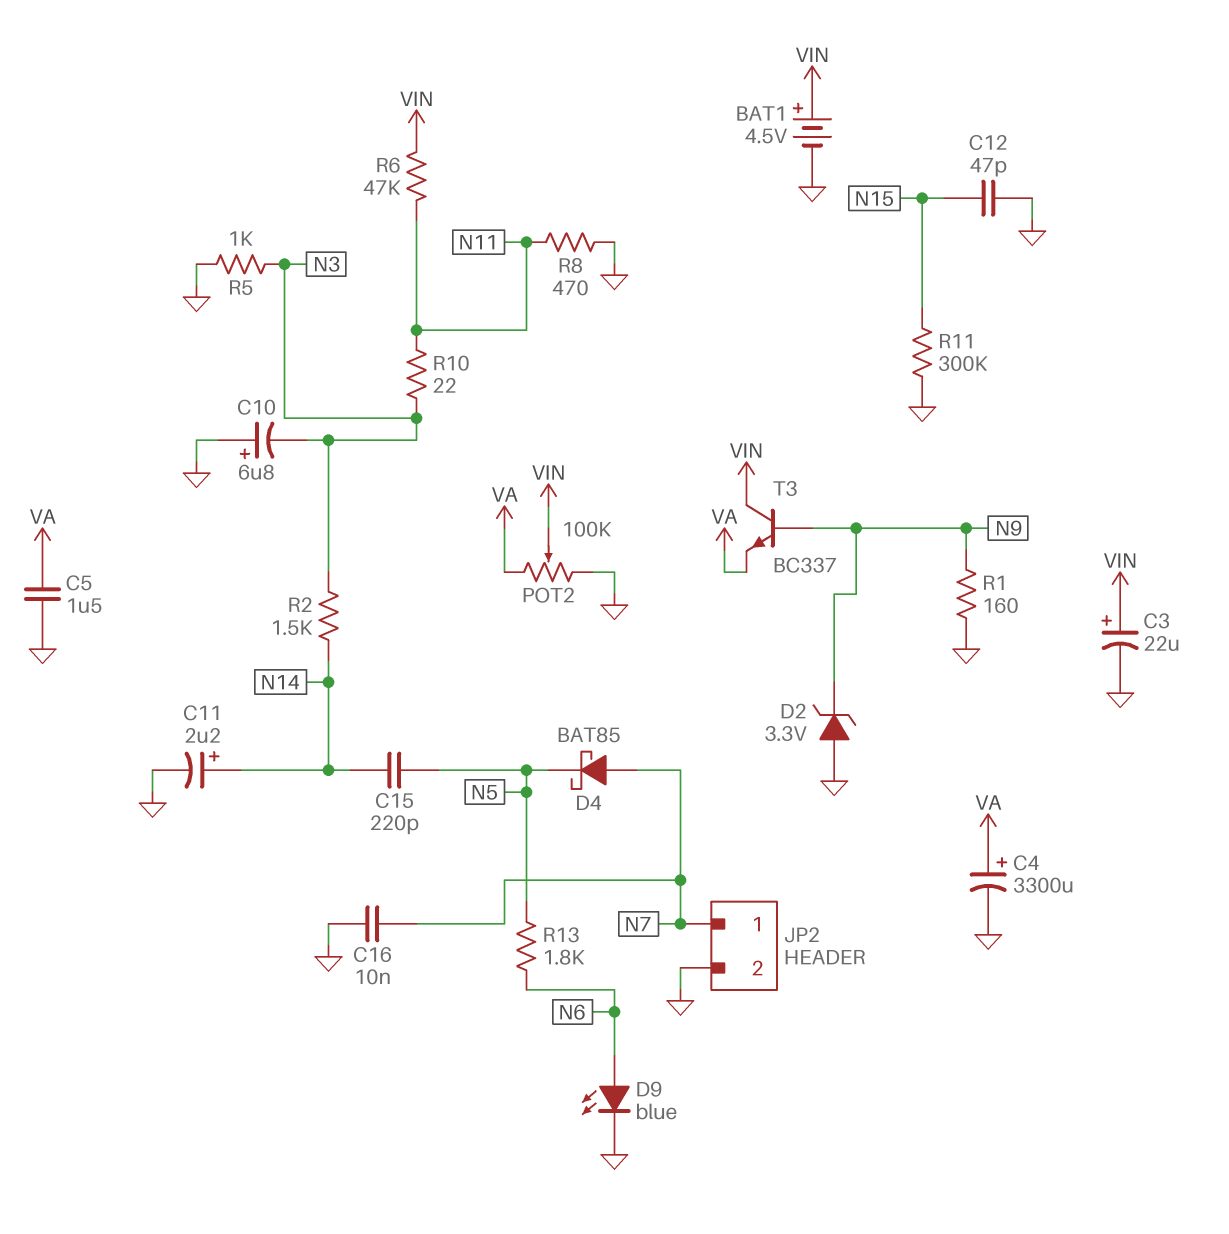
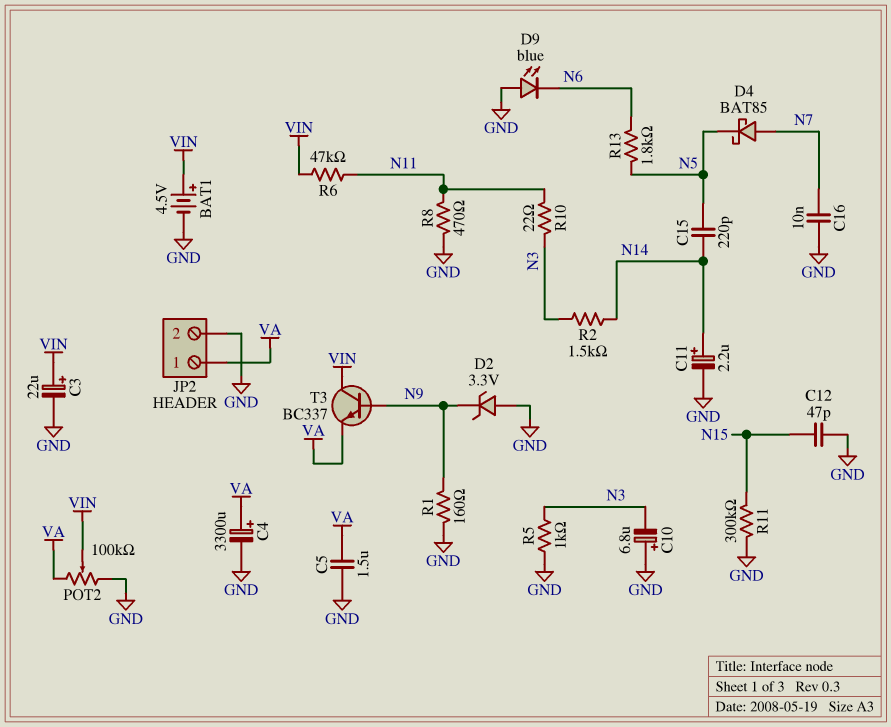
D9: LED blue (A N6, K GND) -> LED blue (A GND, K N6)
JP2 pin 1: N7 -> VA

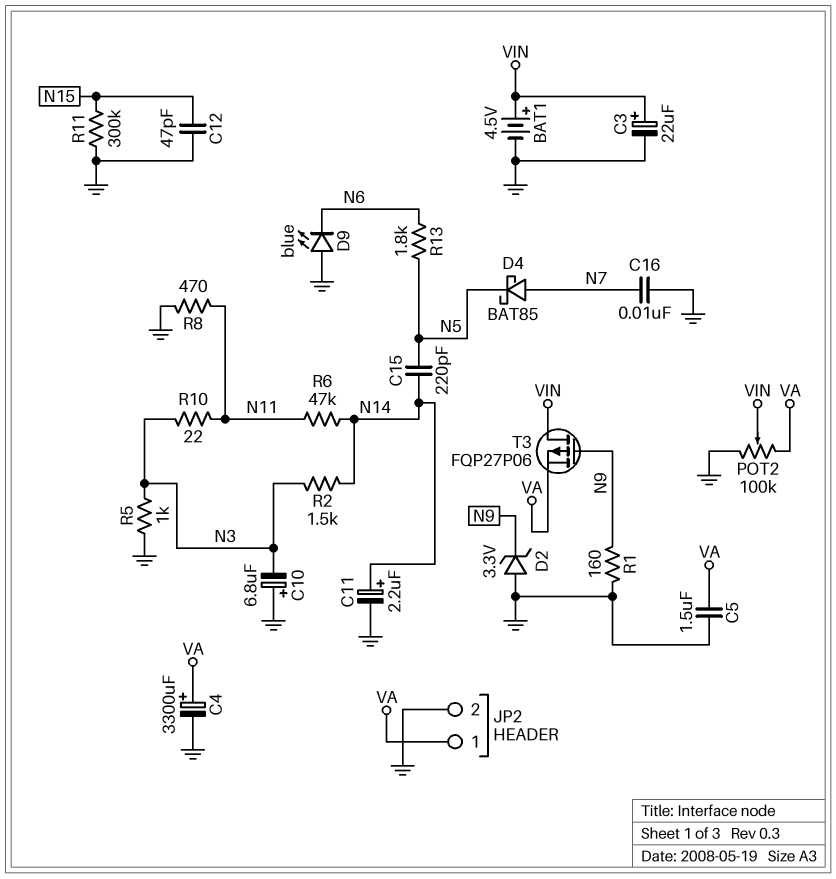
R6: 47k (N11, VIN) -> 47k (N11, N14)
T3: NPN BC337 (B N9, C VIN, E VA) -> PMOS FQP27P06 (G N9, D VIN, S VA)

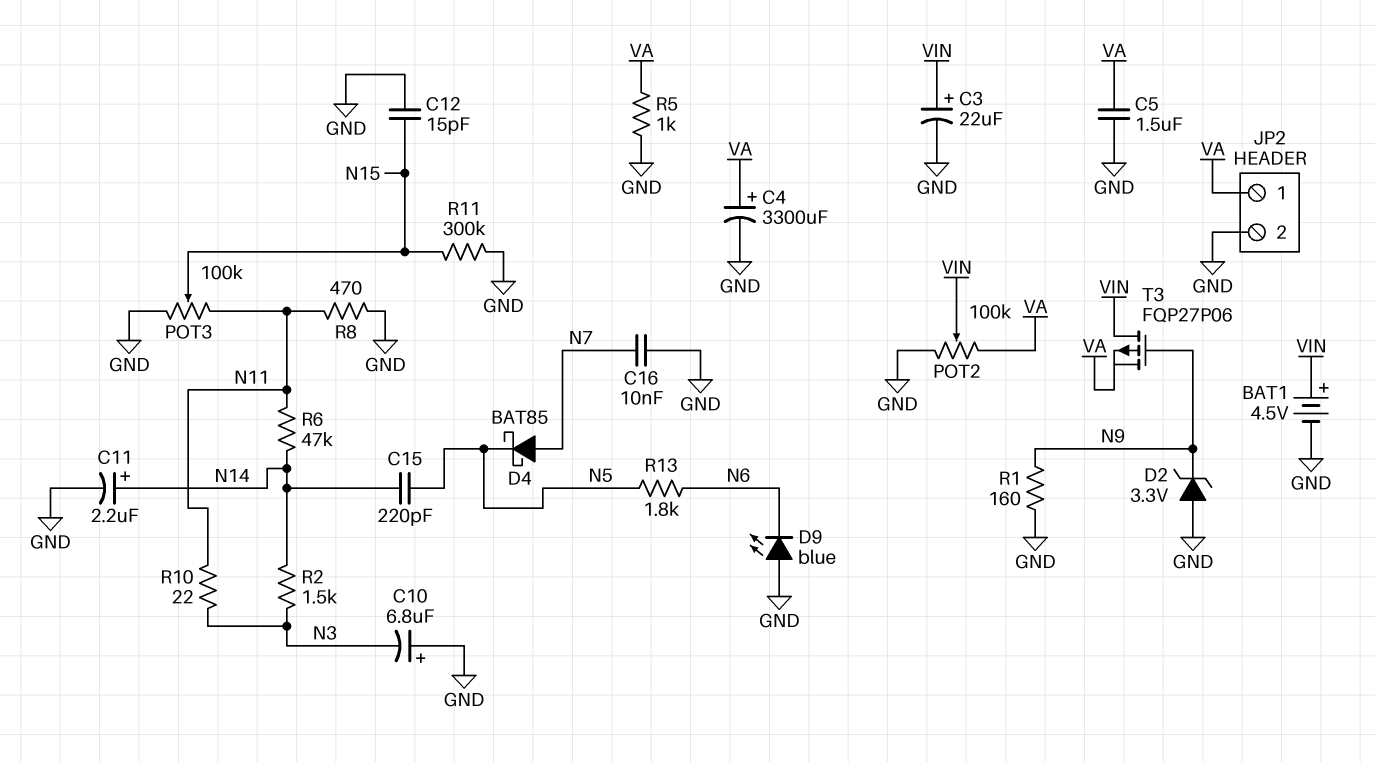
C12: 47pF (GND, N15) -> 15pF (GND, N15)
POT3: none -> 100k (GND, N11, wiper N15)
R5: 1k (GND, N3) -> 1k (GND, VA)

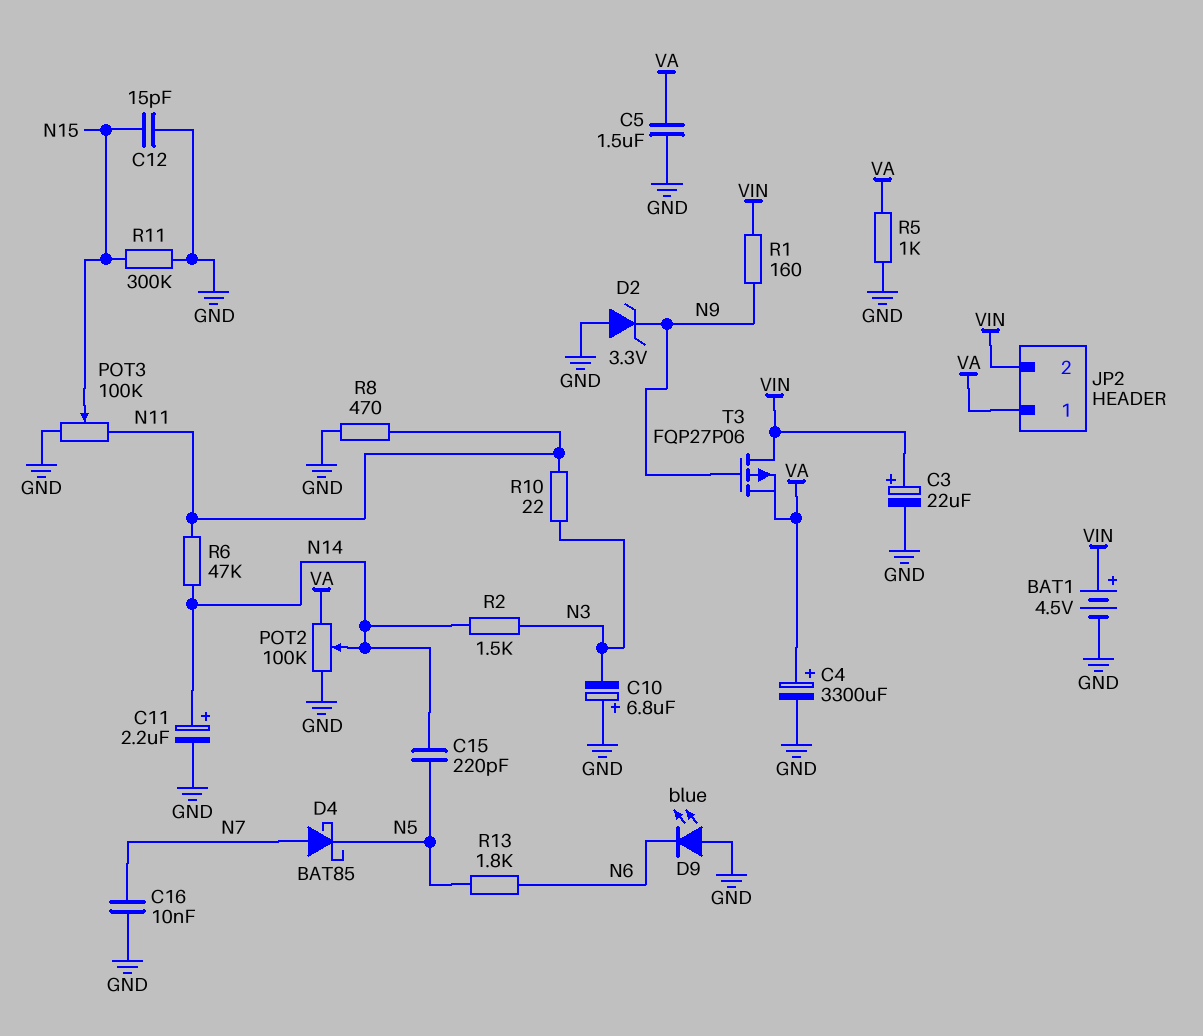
JP2 pin 2: GND -> VIN
POT2: 100k (GND, VA, wiper VIN) -> 100k (GND, VA, wiper N14)
R1: 160 (GND, N9) -> 160 (N9, VIN)

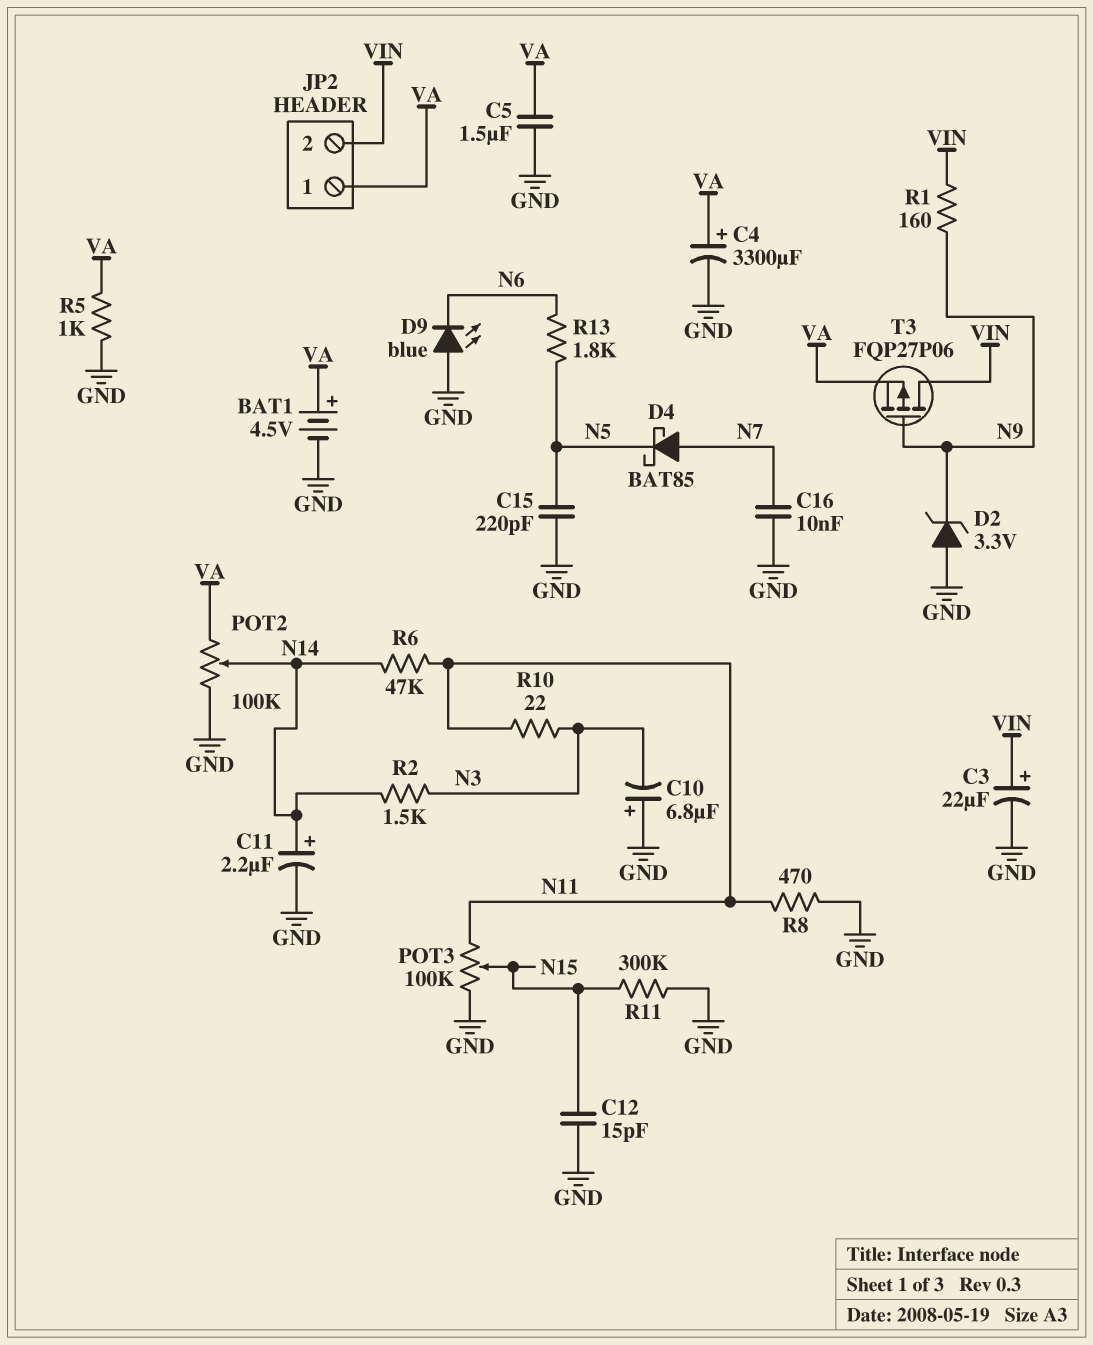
BAT1: 4.5V (plus VIN, minus GND) -> 4.5V (plus VA, minus GND)
C15: 220pF (N5, N14) -> 220pF (GND, N5)

